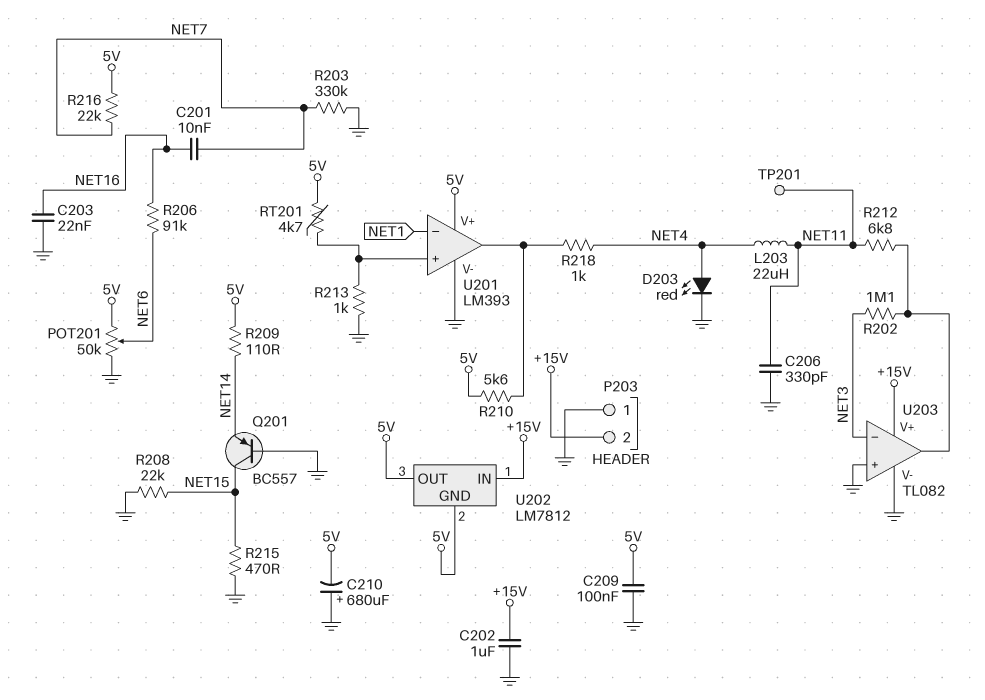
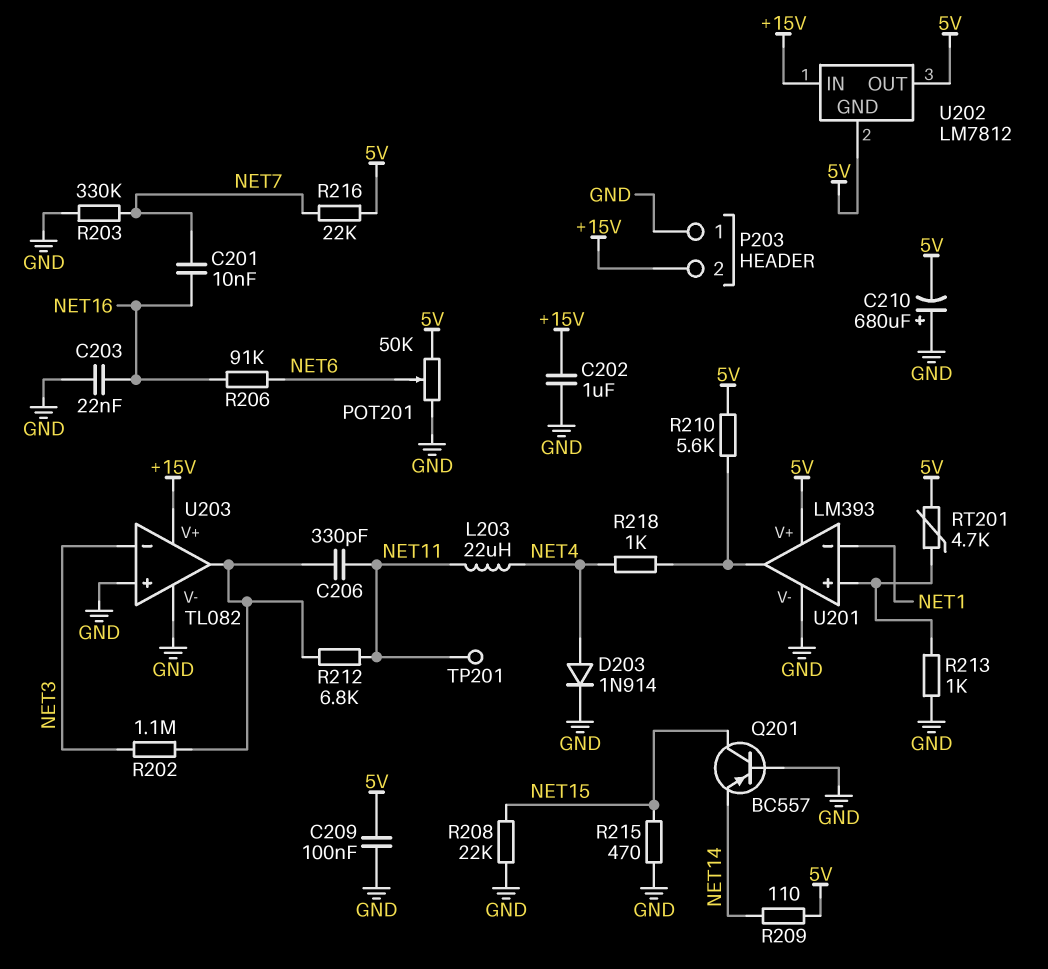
C206: 330pF (GND, NET11) -> 330pF (NET11, U203/out)
D203: LED red (A NET4, K GND) -> diode 1N914 (A NET4, K GND)

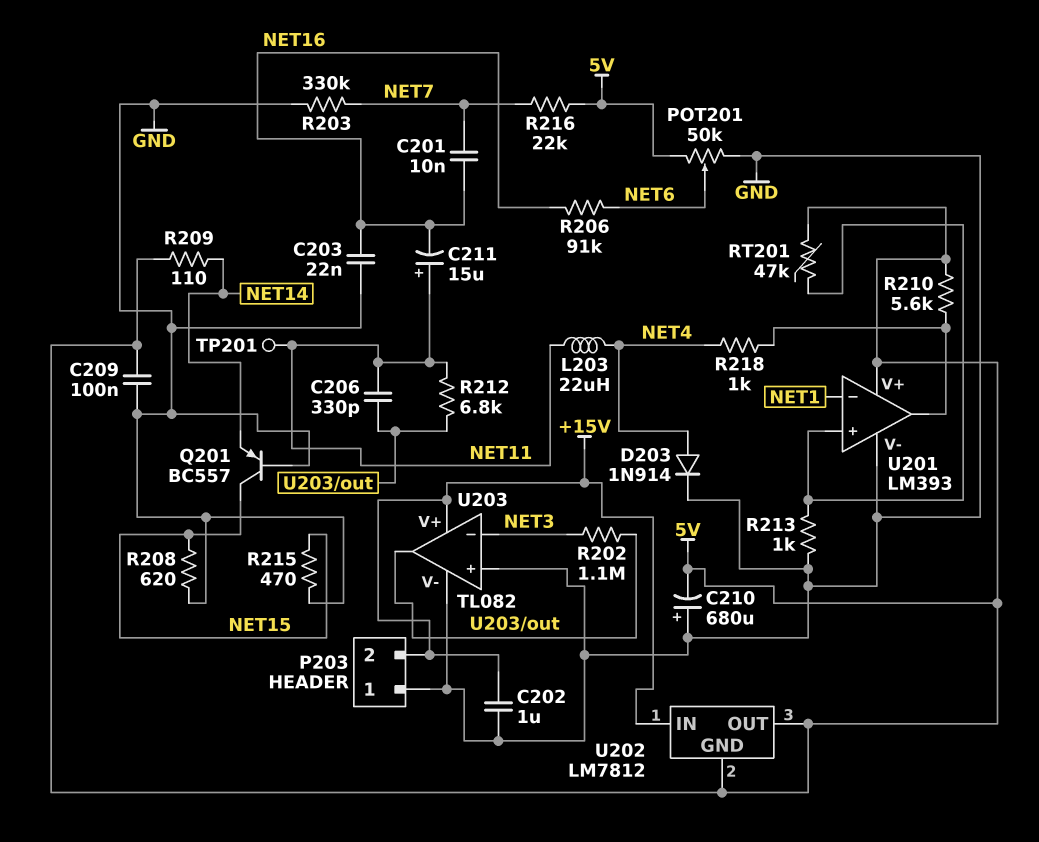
C211: none -> 15uF (plus NET11, minus NET16)
R208: 22k (GND, NET15) -> 620 (GND, NET15)
RT201: 4.7k (5V, U201/in+) -> 47k (5V, U201/in+)

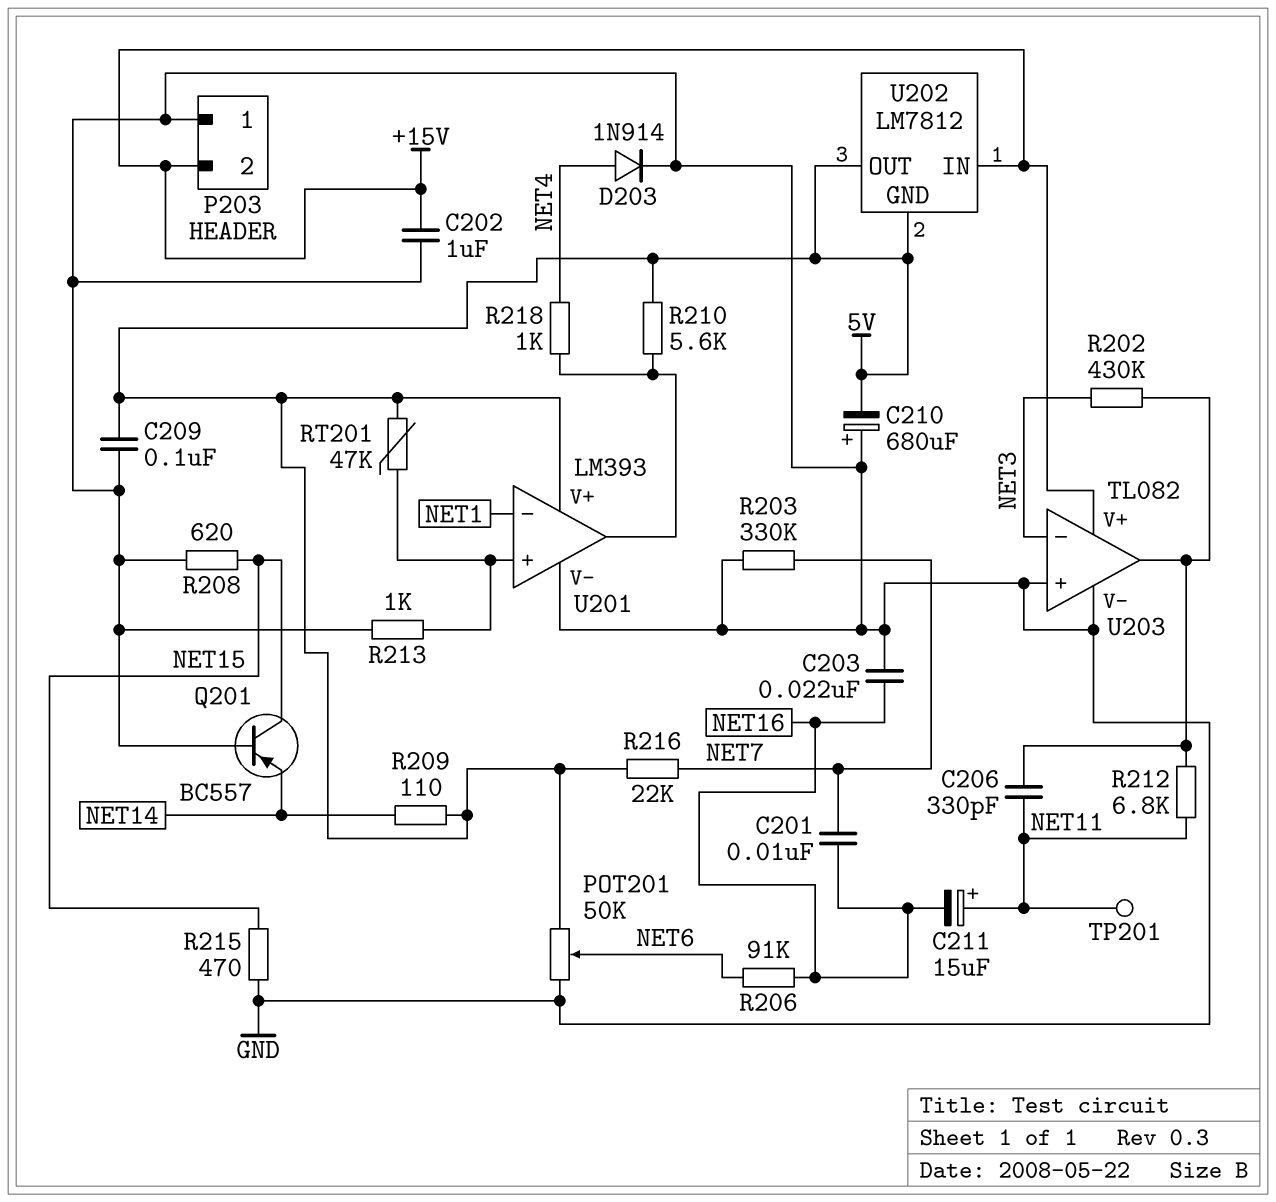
L203: 22uH (NET4, NET11) -> none
R202: 1.1M (NET3, U203/out) -> 430k (NET3, U203/out)

